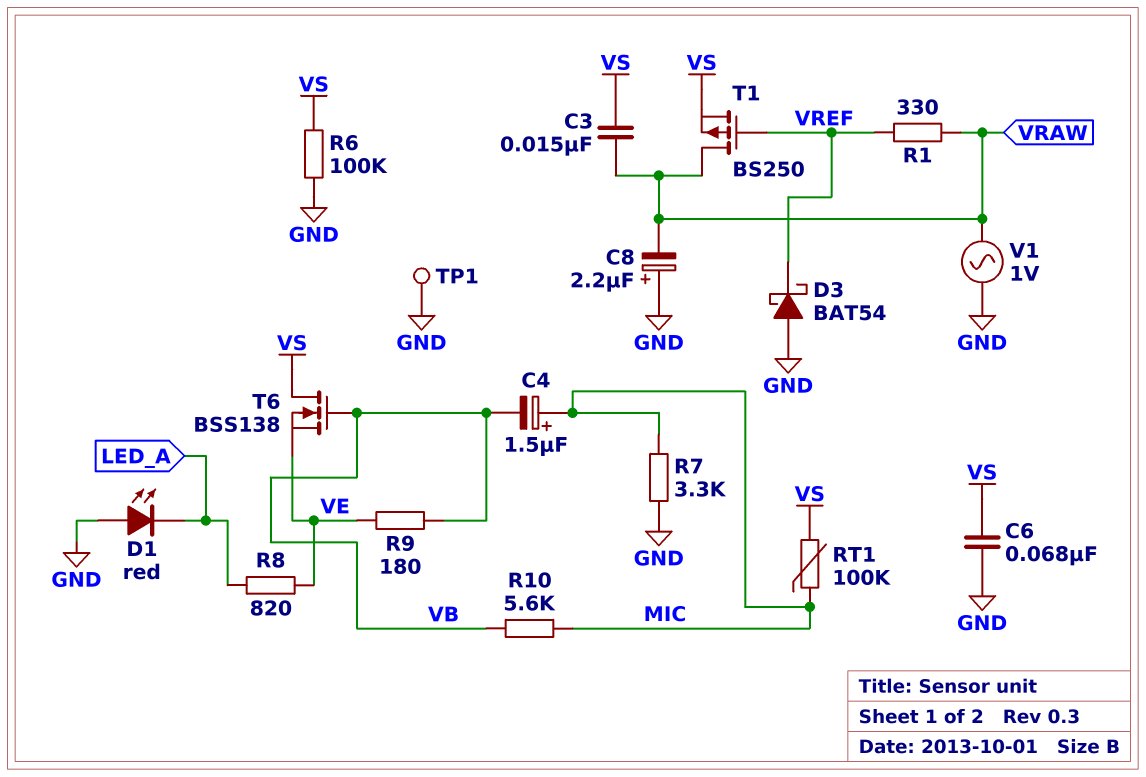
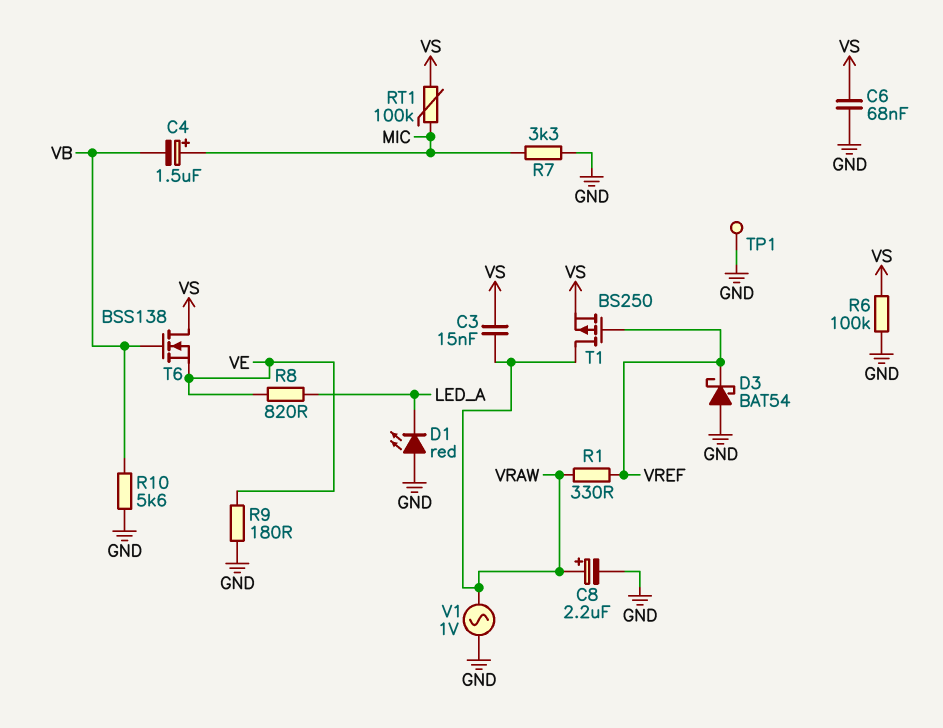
C8: 2.2uF (plus GND, minus VRAW) -> 2.2uF (plus VRAW, minus GND)
R9: 180 (VB, VE) -> 180 (GND, VE)
R10: 5.6k (MIC, VB) -> 5.6k (GND, VB)

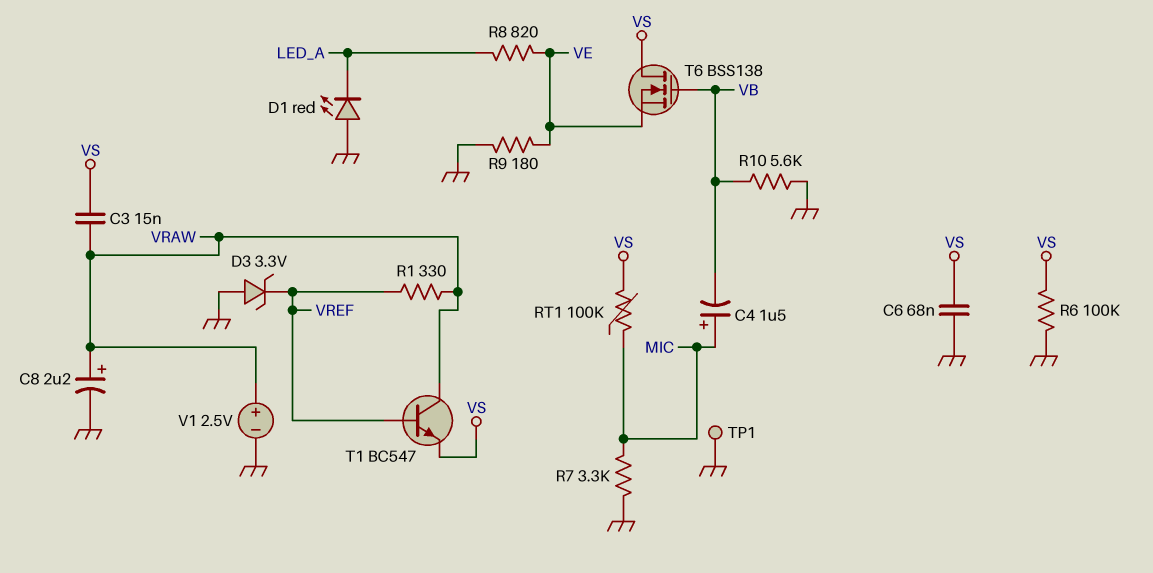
D3: schottky BAT54 (A GND, K VREF) -> zener 3.3V (A GND, K VREF)
T1: PMOS BS250 (G VREF, D VRAW, S VS) -> NPN BC547 (B VREF, C VRAW, E VS)
V1: AC 1V (GND, VRAW) -> 2.5V (plus VRAW, minus GND)

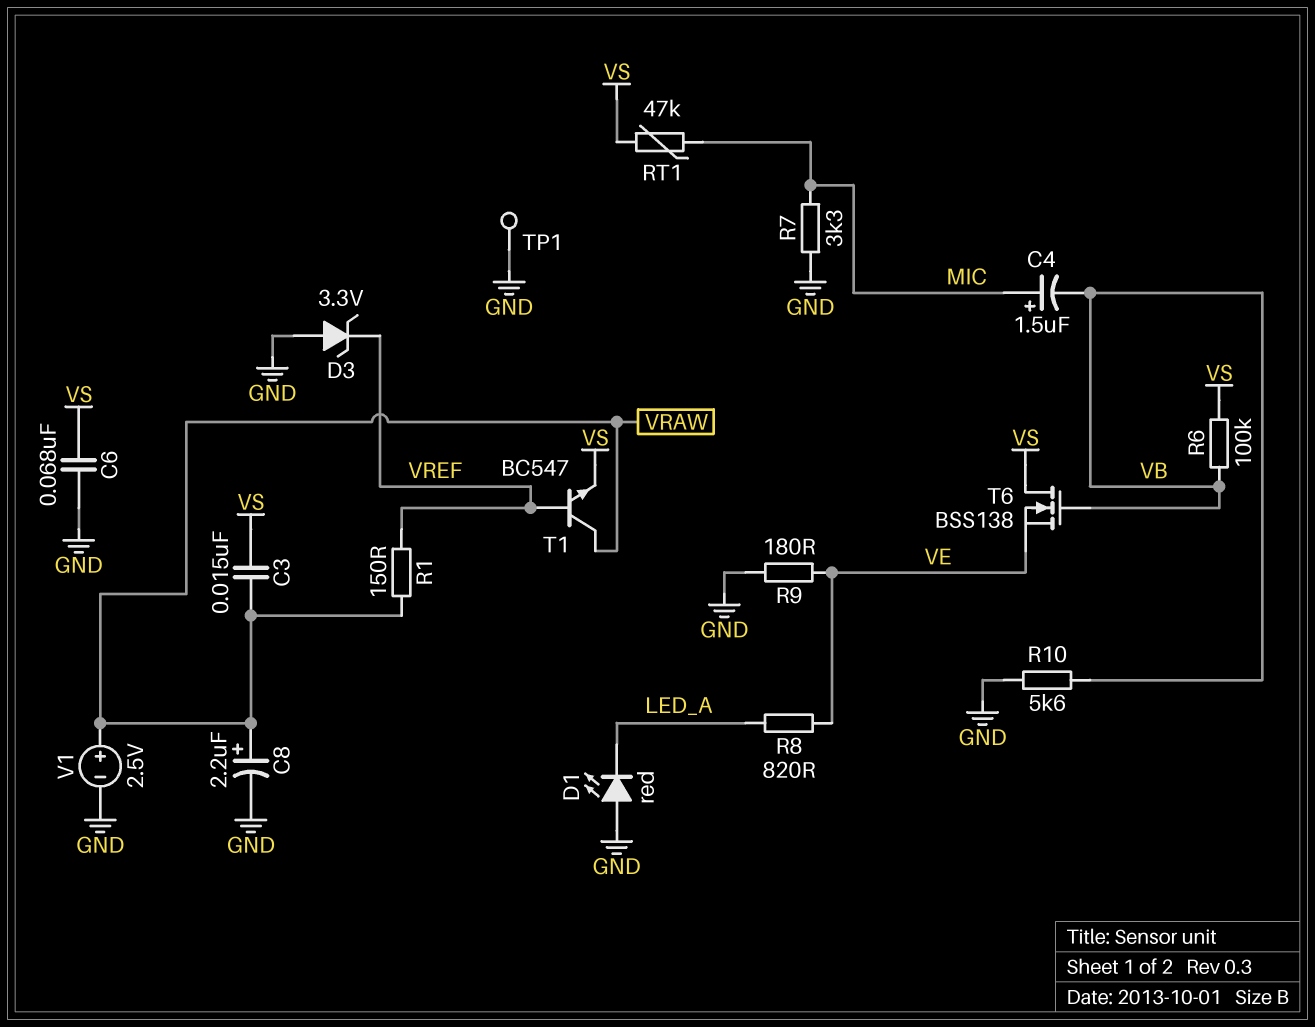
R1: 330 (VRAW, VREF) -> 150 (VRAW, VREF)
R6: 100k (GND, VS) -> 100k (VB, VS)
RT1: 100k (MIC, VS) -> 47k (MIC, VS)

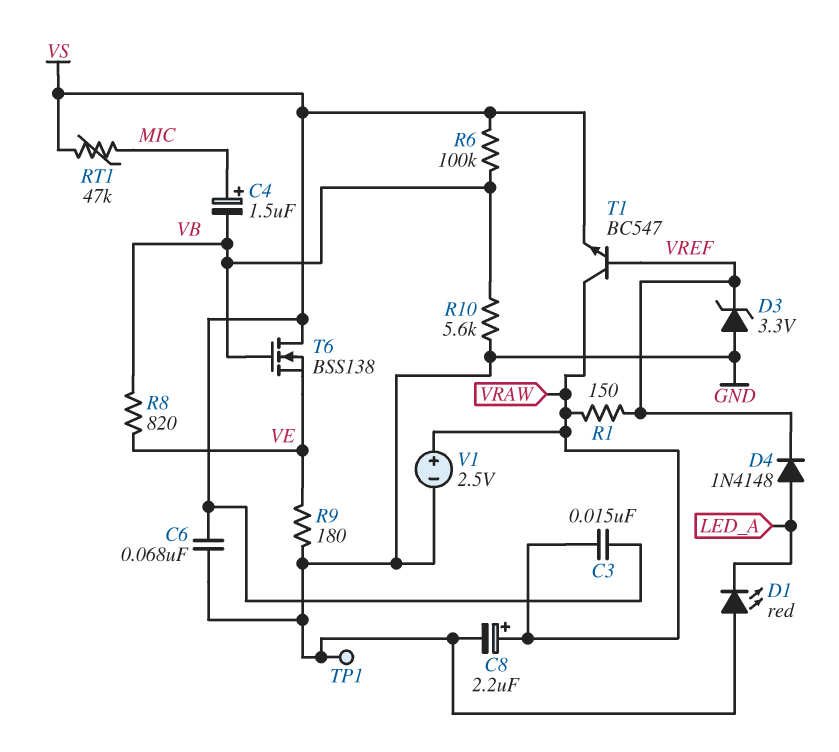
D4: none -> diode 1N4148 (A LED_A, K VREF)
R7: 3.3k (GND, MIC) -> none
R8: 820 (LED_A, VE) -> 820 (VB, VE)

